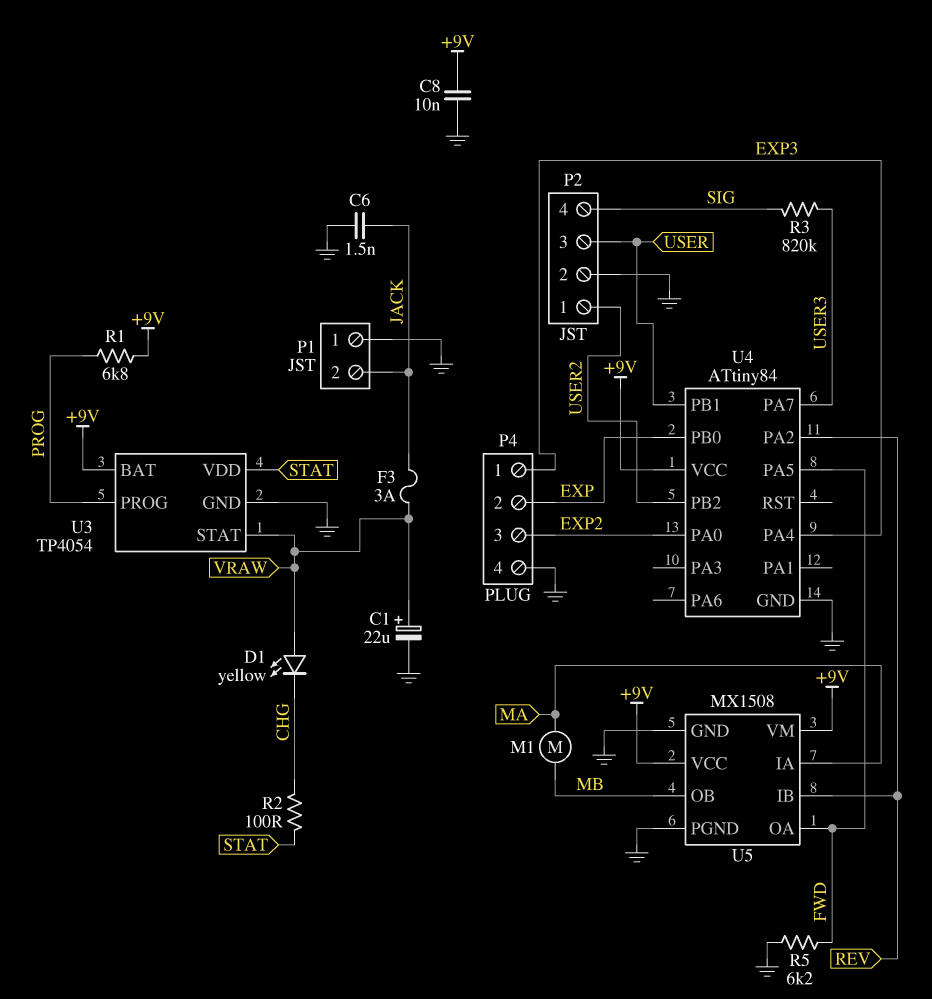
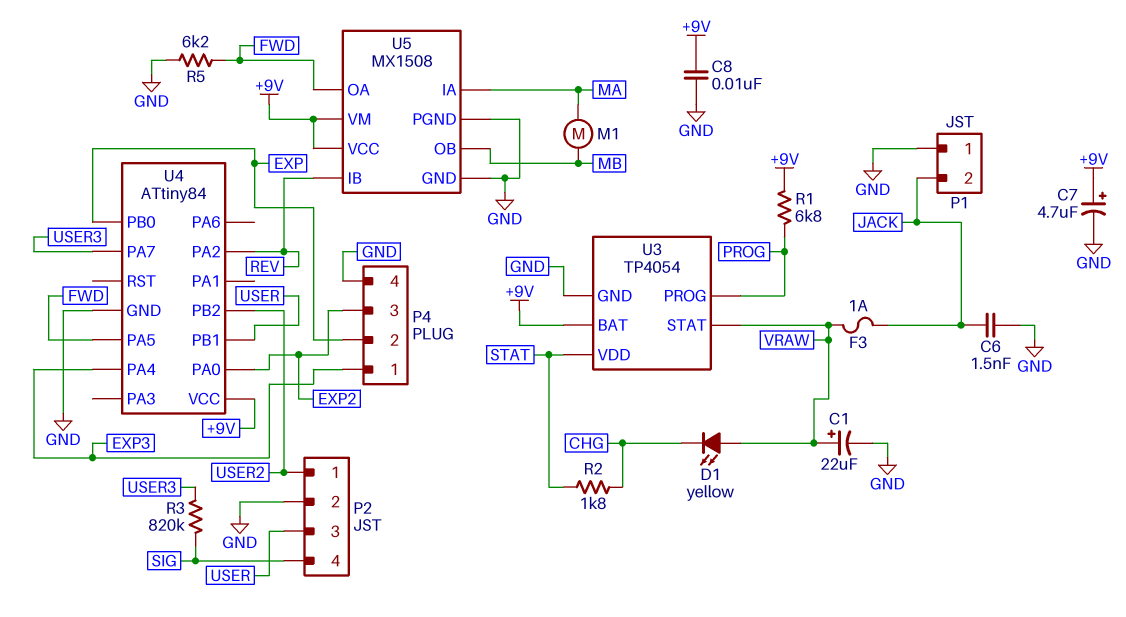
C7: none -> 4.7uF (plus +9V, minus GND)
F3: 3A (JACK, VRAW) -> 1A (JACK, VRAW)
R2: 100 (CHG, STAT) -> 1.8k (CHG, STAT)

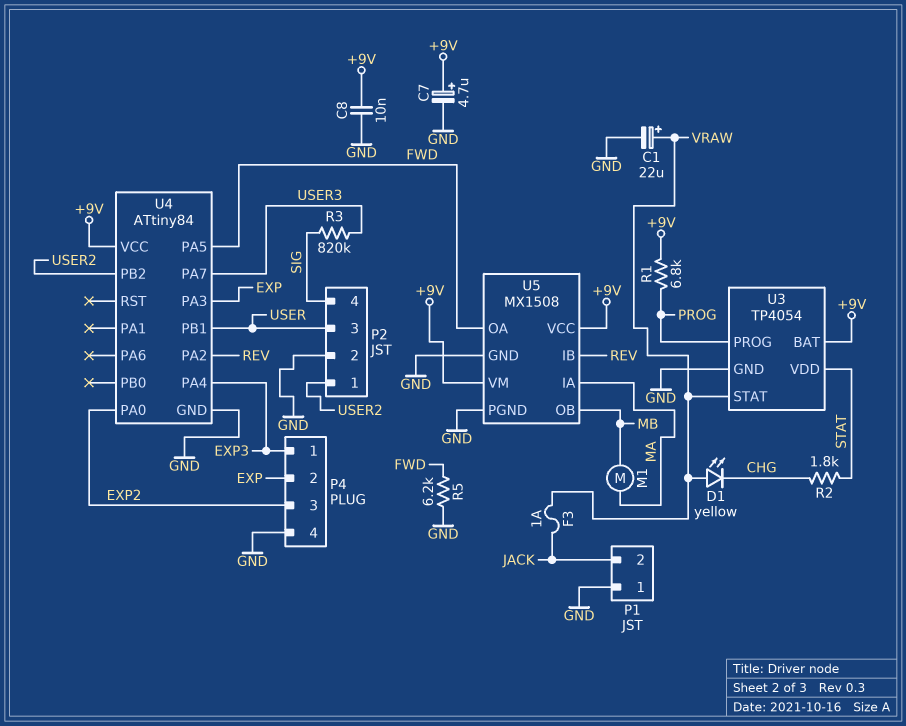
C6: 1.5nF (GND, JACK) -> none
U4 pin PA3: none -> EXP
U4 pin PB0: EXP -> none

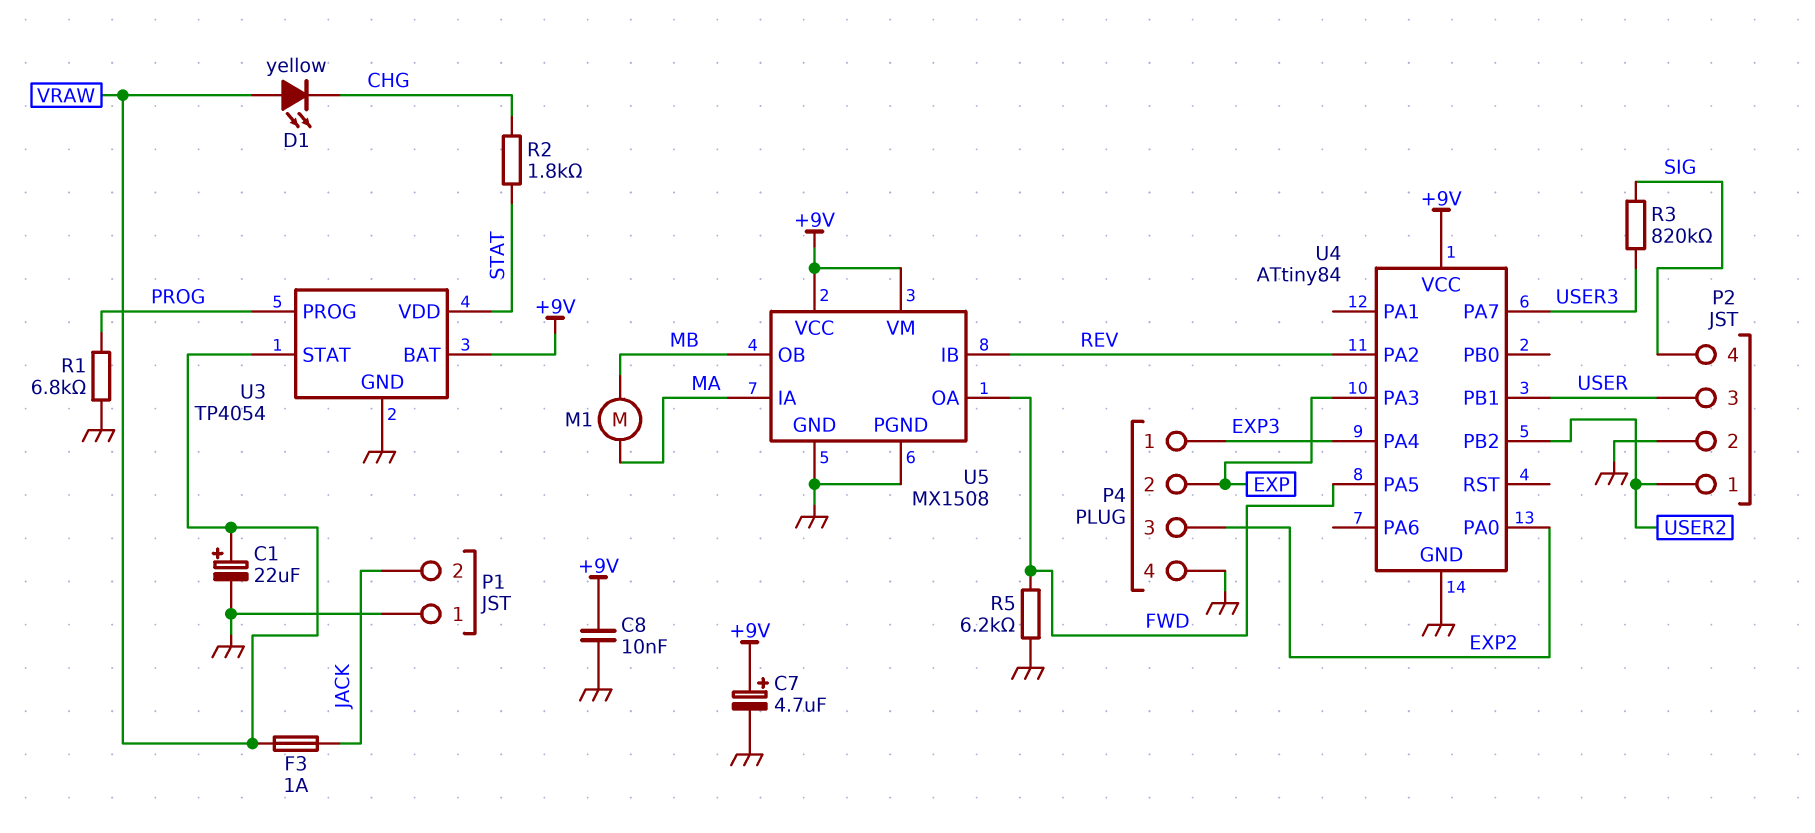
R1: 6.8k (+9V, PROG) -> 6.8k (GND, PROG)

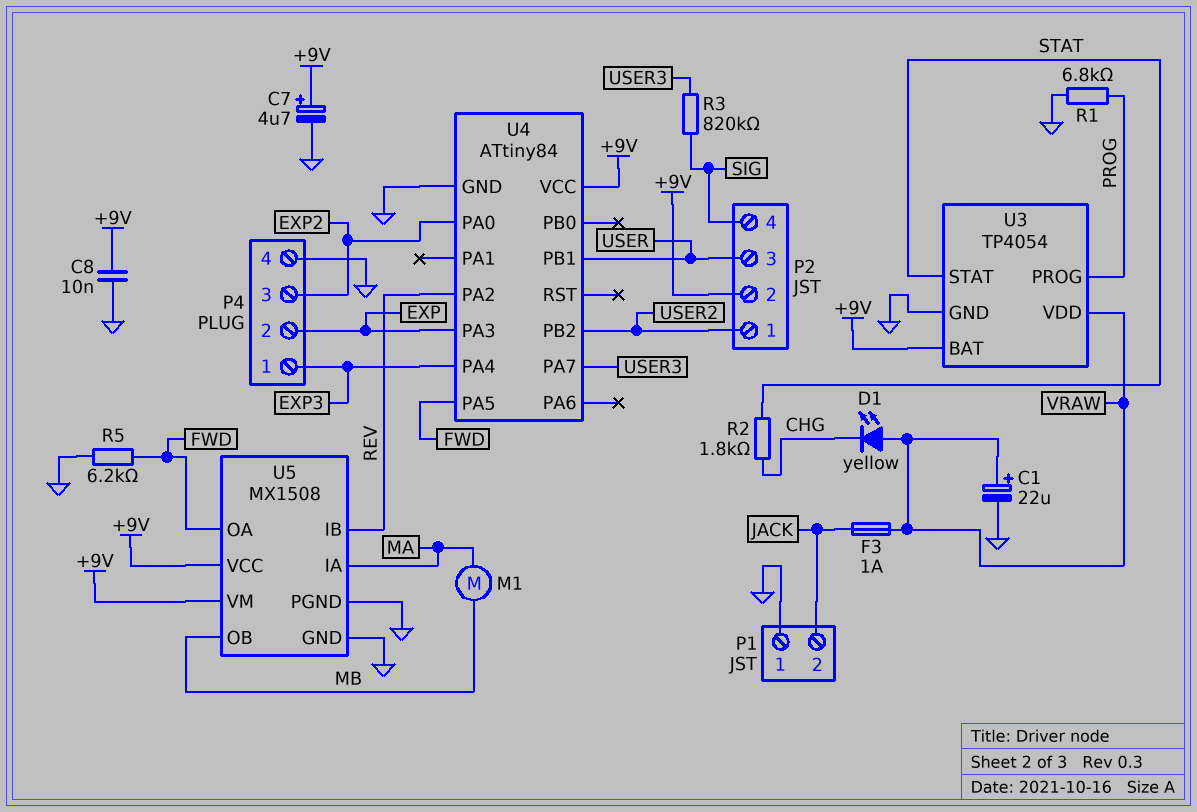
P2 pin 2: GND -> +9V
U3 pin STAT: VRAW -> STAT
U3 pin VDD: STAT -> VRAW

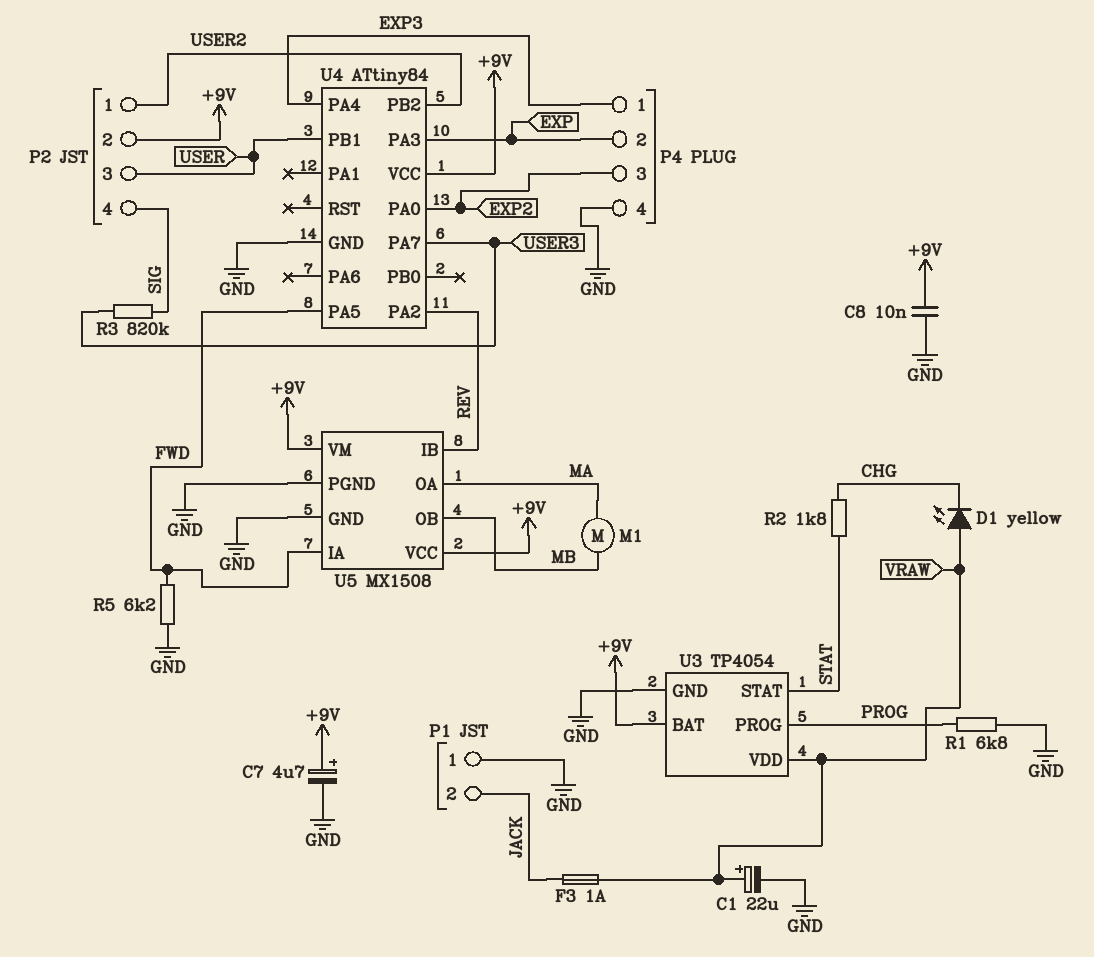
U5 pin IA: MA -> FWD
U5 pin OA: FWD -> MA

